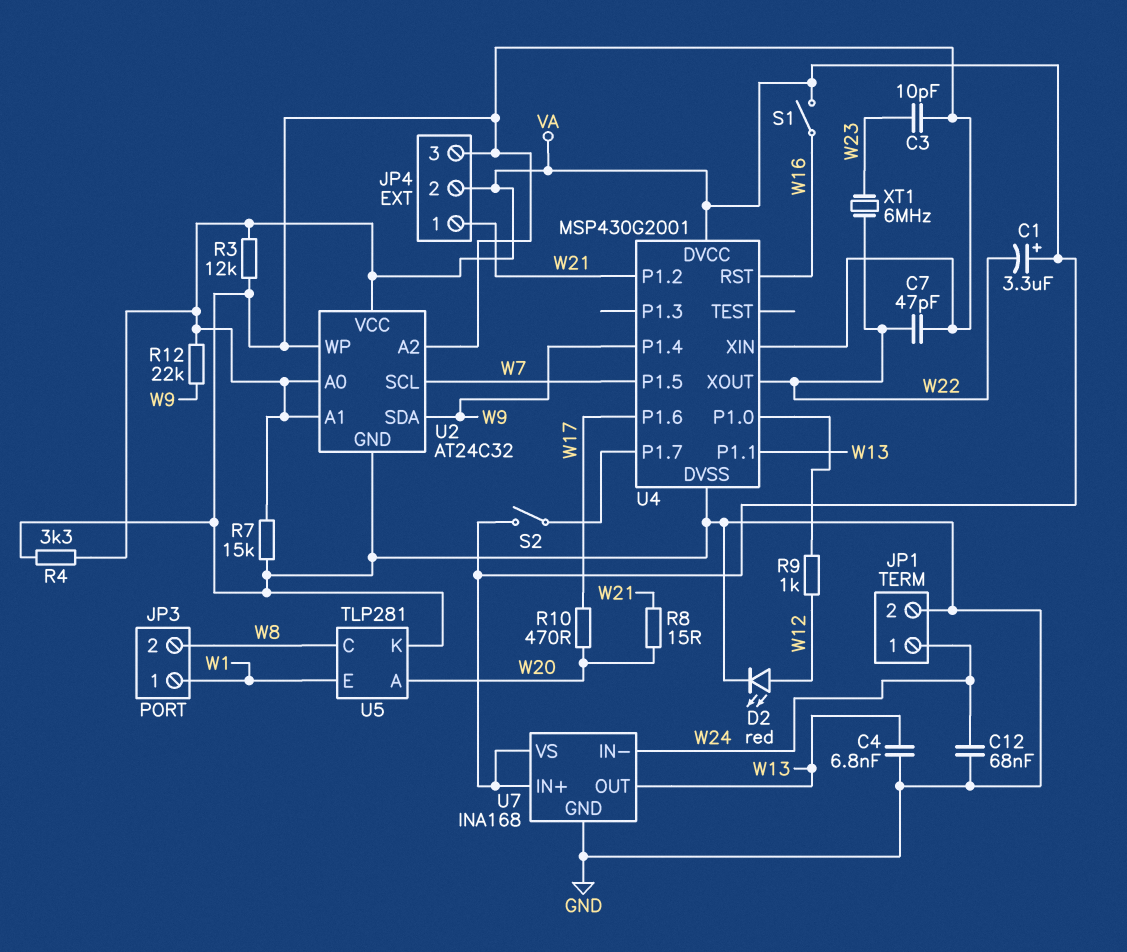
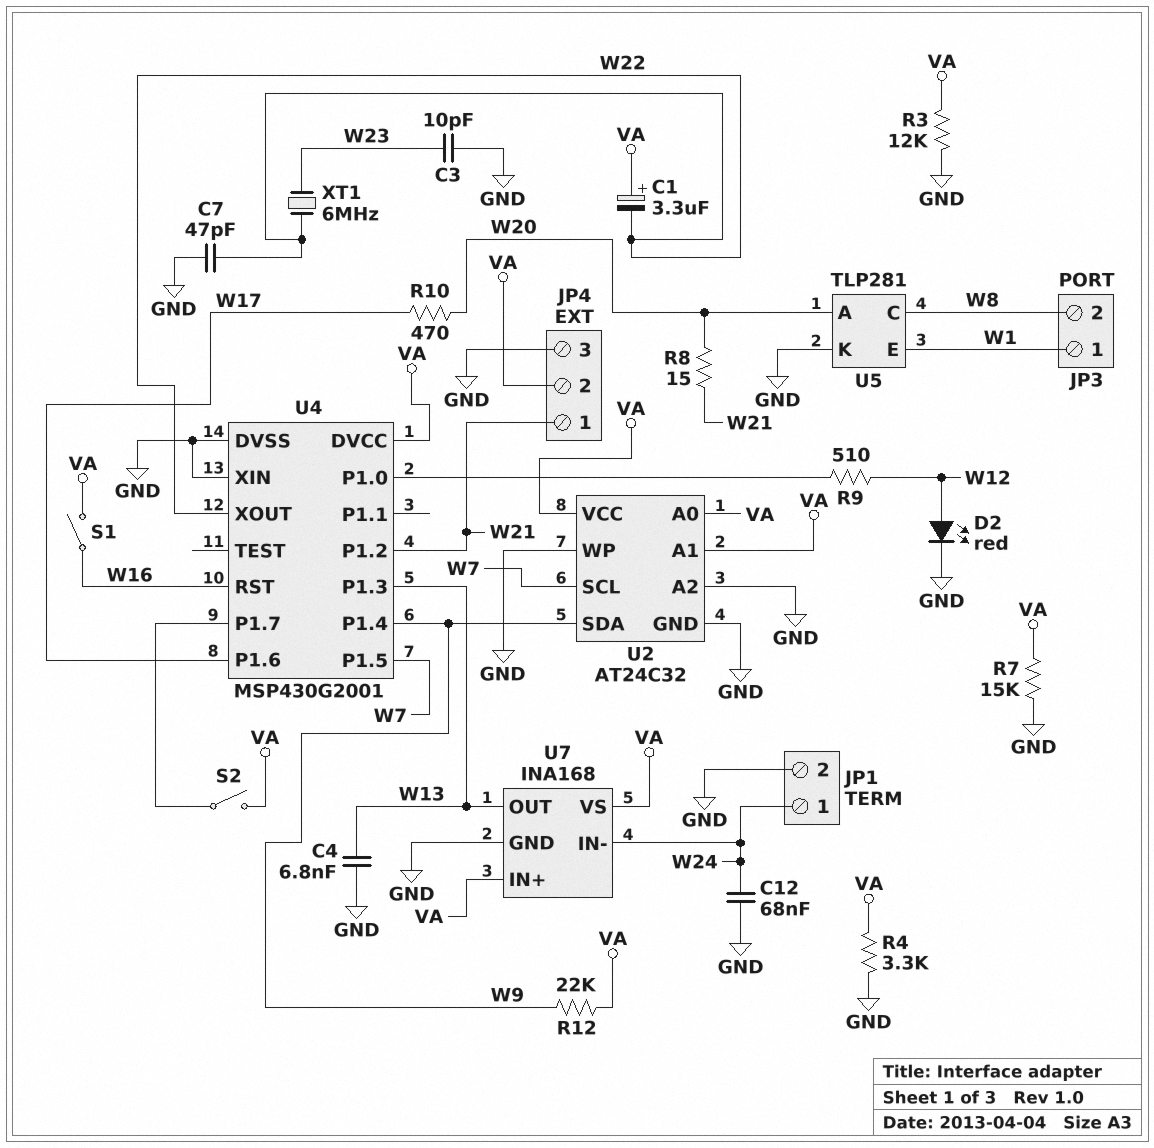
R9: 1k (U4/P1.0, W12) -> 510 (U4/P1.0, W12)
U4 pin P1.1: W13 -> none
U4 pin P1.3: none -> W13

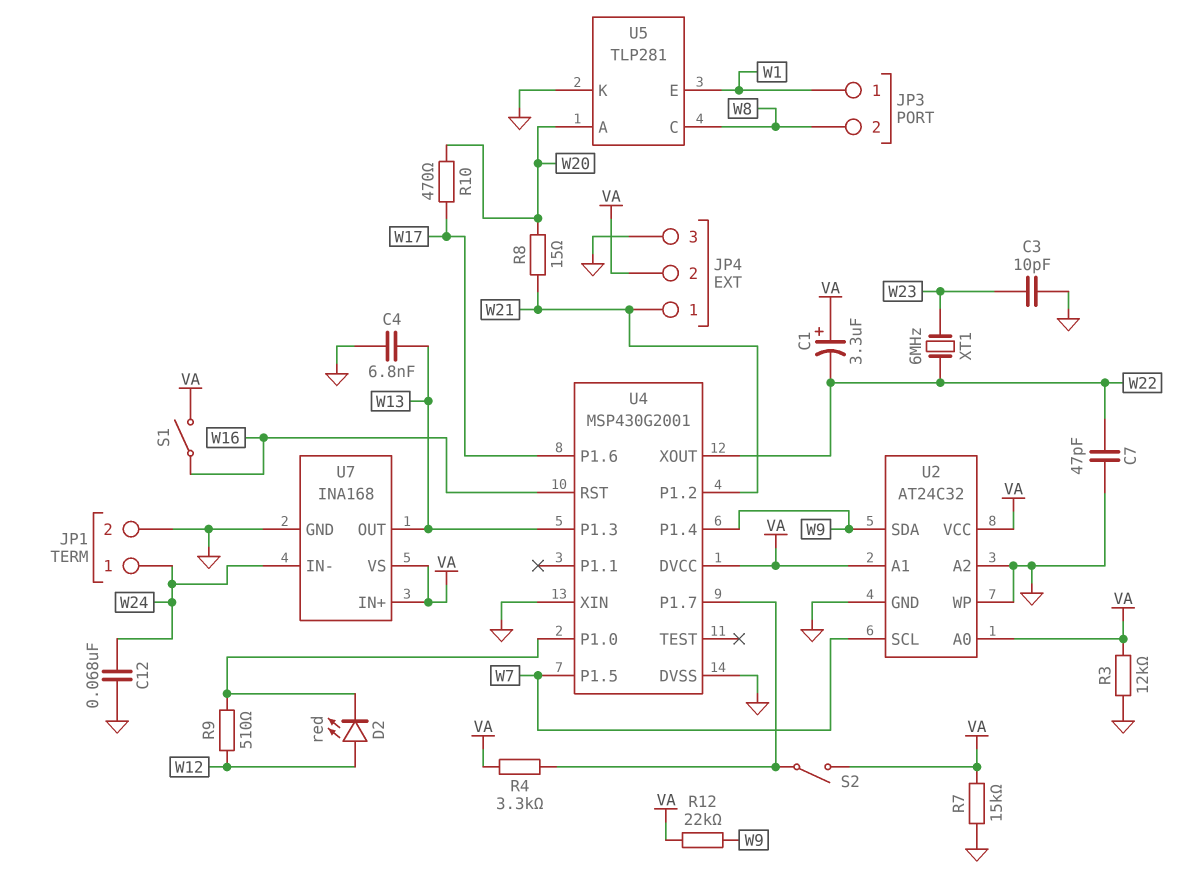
D2: LED red (A W12, K GND) -> LED red (A W12, K U4/P1.0)
R4: 3.3k (GND, VA) -> 3.3k (U4/P1.7, VA)

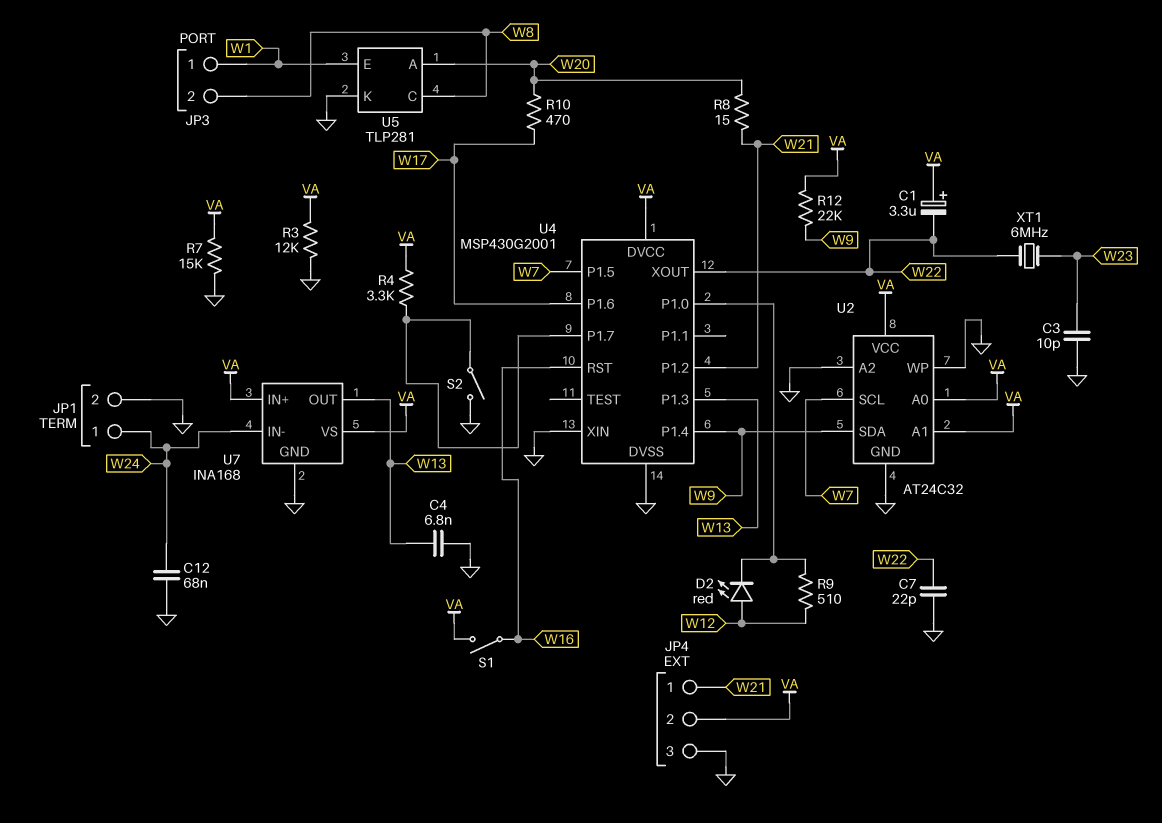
C7: 47pF (GND, W22) -> 22pF (GND, W22)
S2: switch (U4/P1.7, VA) -> switch (GND, U4/P1.7)

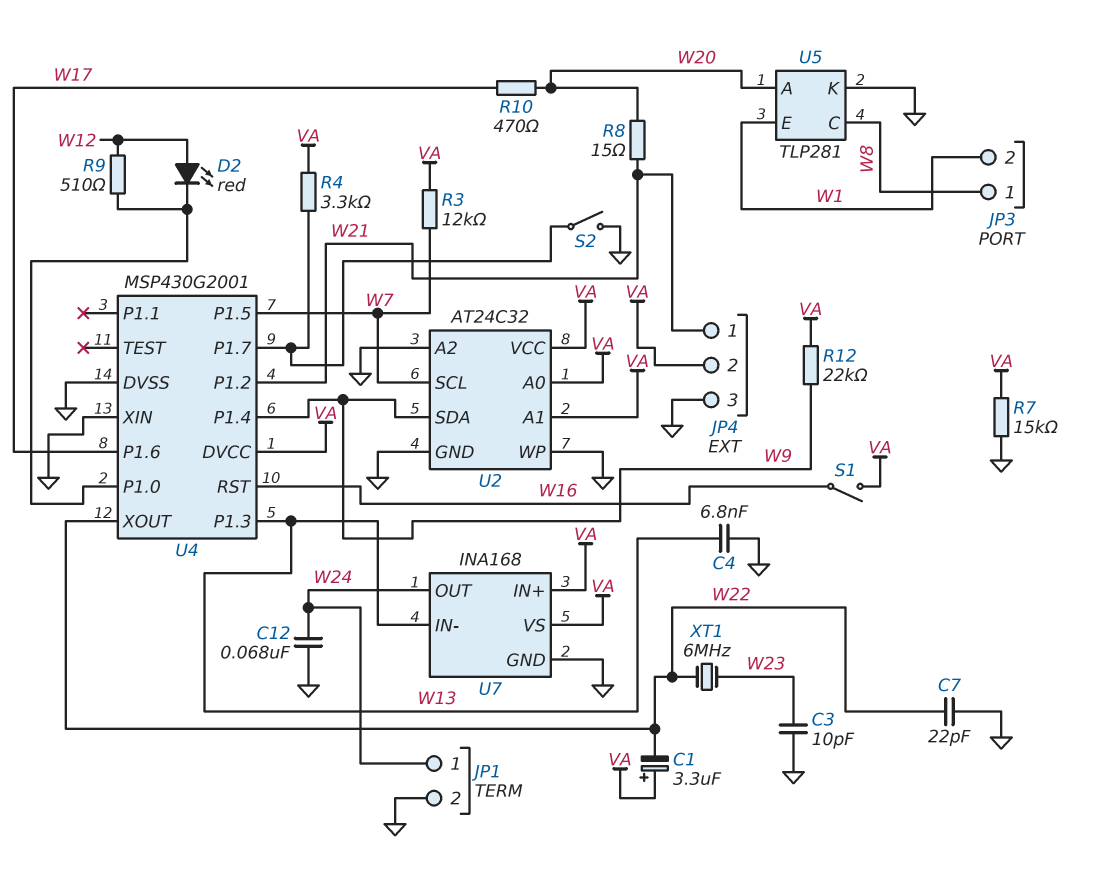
JP3 pin 1: W1 -> W8
JP3 pin 2: W8 -> W1
R3: 12k (GND, VA) -> 12k (VA, W7)
U7 pin IN-: W24 -> W13
U7 pin OUT: W13 -> W24

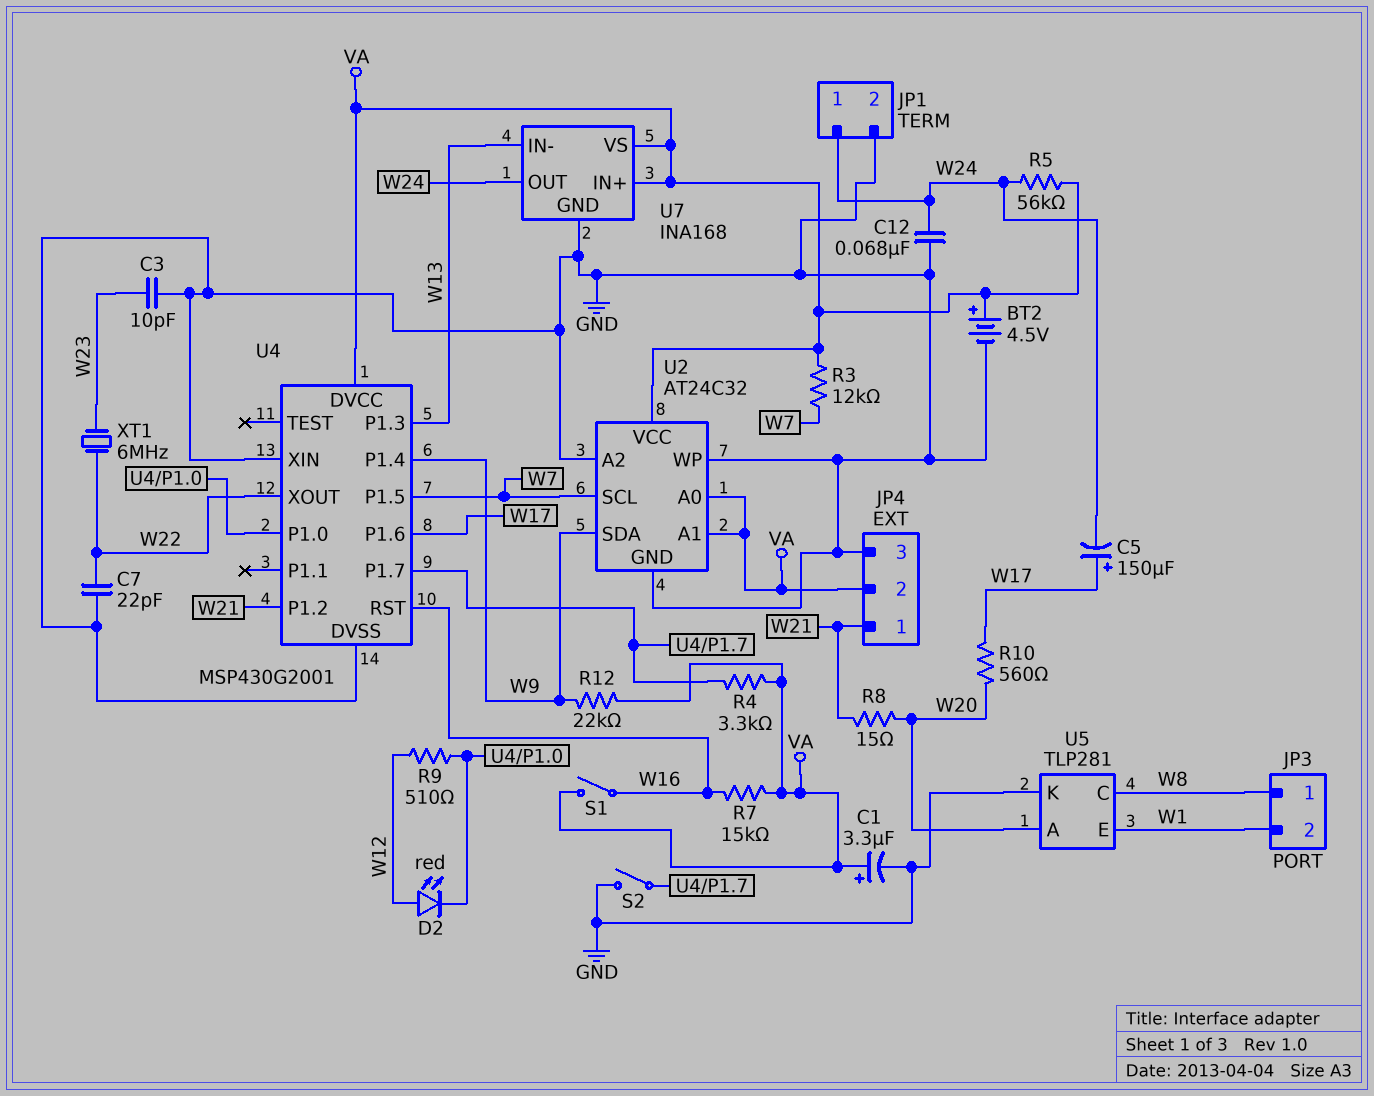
BT2: none -> 4.5V (plus VA, minus GND)
C1: 3.3uF (plus VA, minus W22) -> 3.3uF (plus VA, minus GND)
C4: 6.8nF (GND, W13) -> none
C5: none -> 150uF (plus W17, minus W24)
R5: none -> 56k (VA, W24)
R7: 15k (GND, VA) -> 15k (VA, W16)
R10: 470 (W17, W20) -> 560 (W17, W20)

